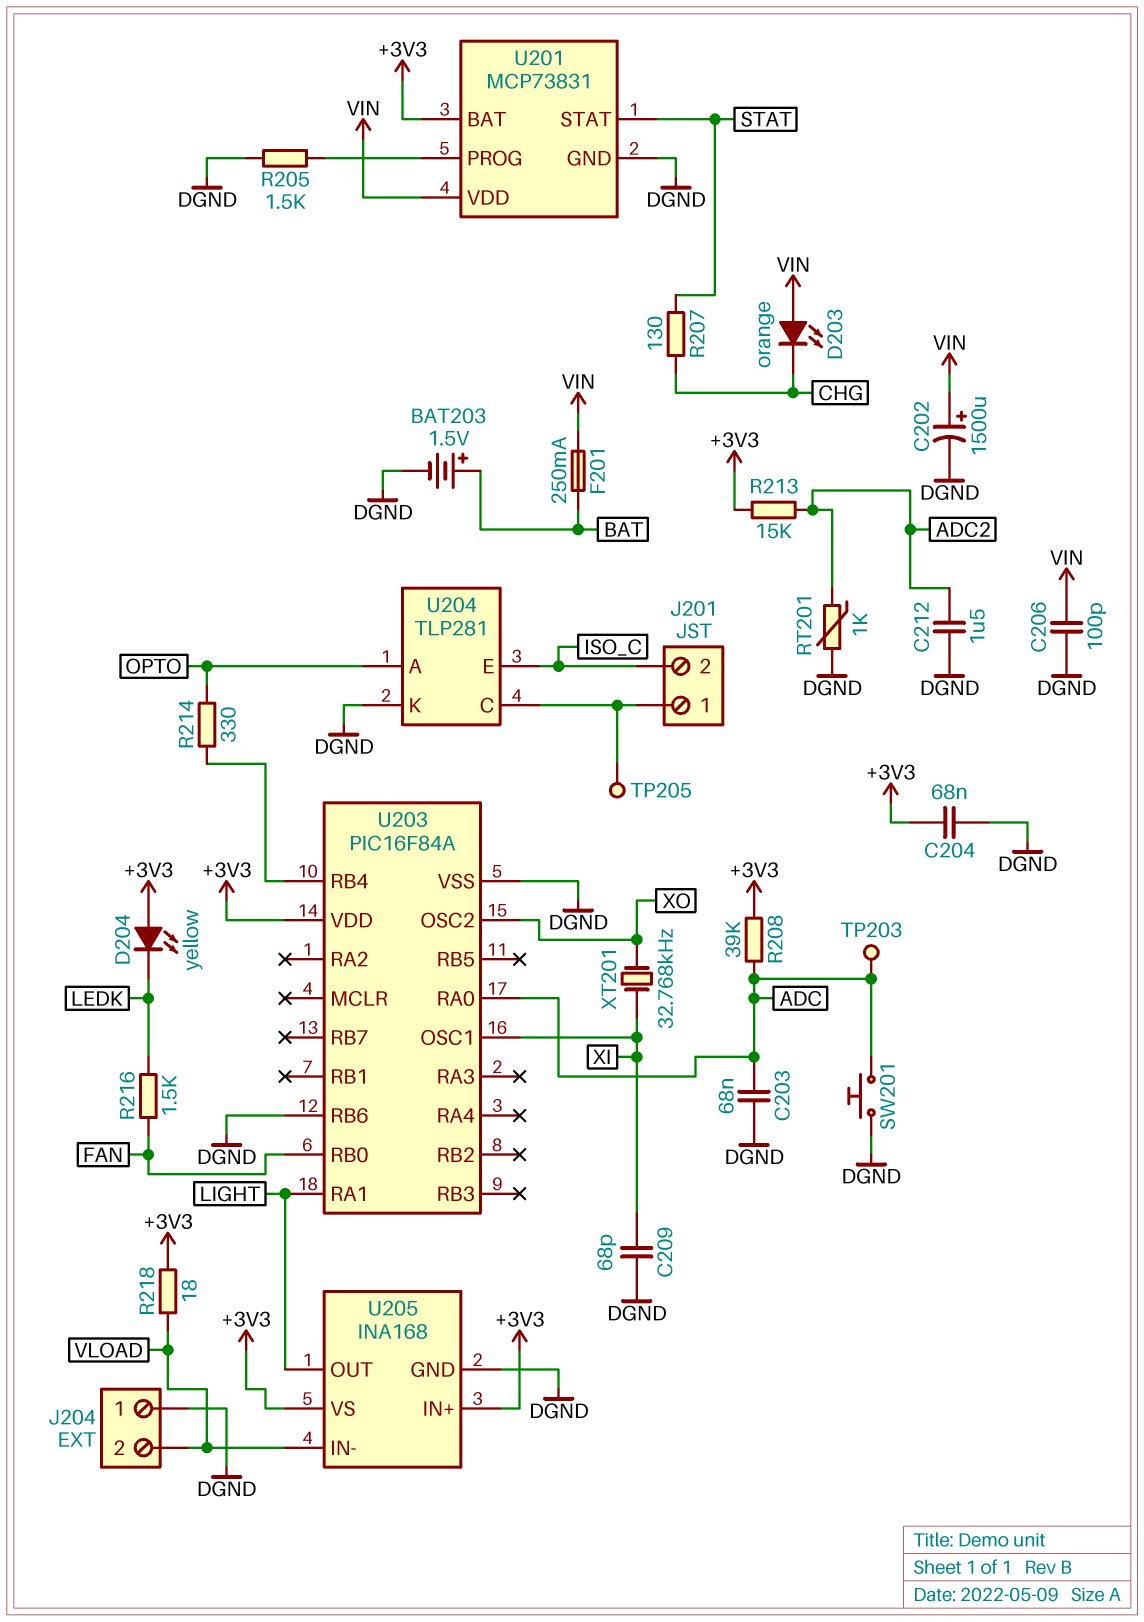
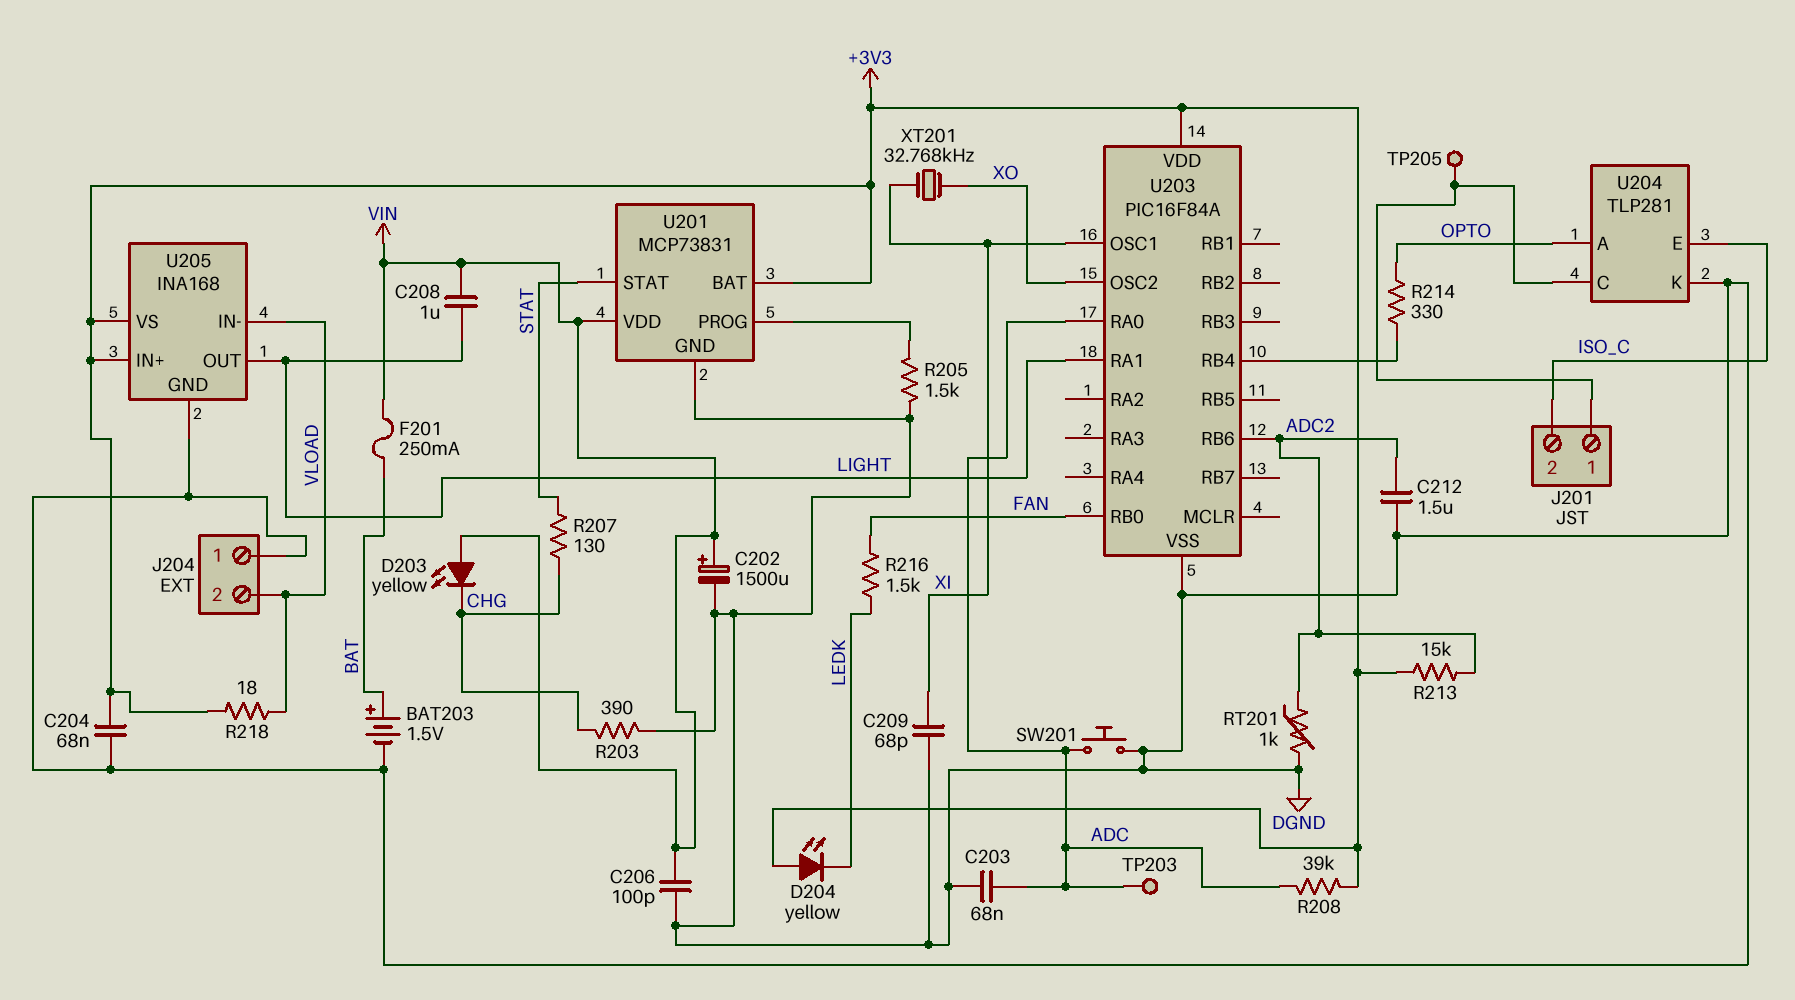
C208: none -> 1uF (LIGHT, VIN)
D203: LED orange (A VIN, K CHG) -> LED yellow (A VIN, K CHG)
R203: none -> 390 (CHG, DGND)
U203 pin RB6: DGND -> ADC2

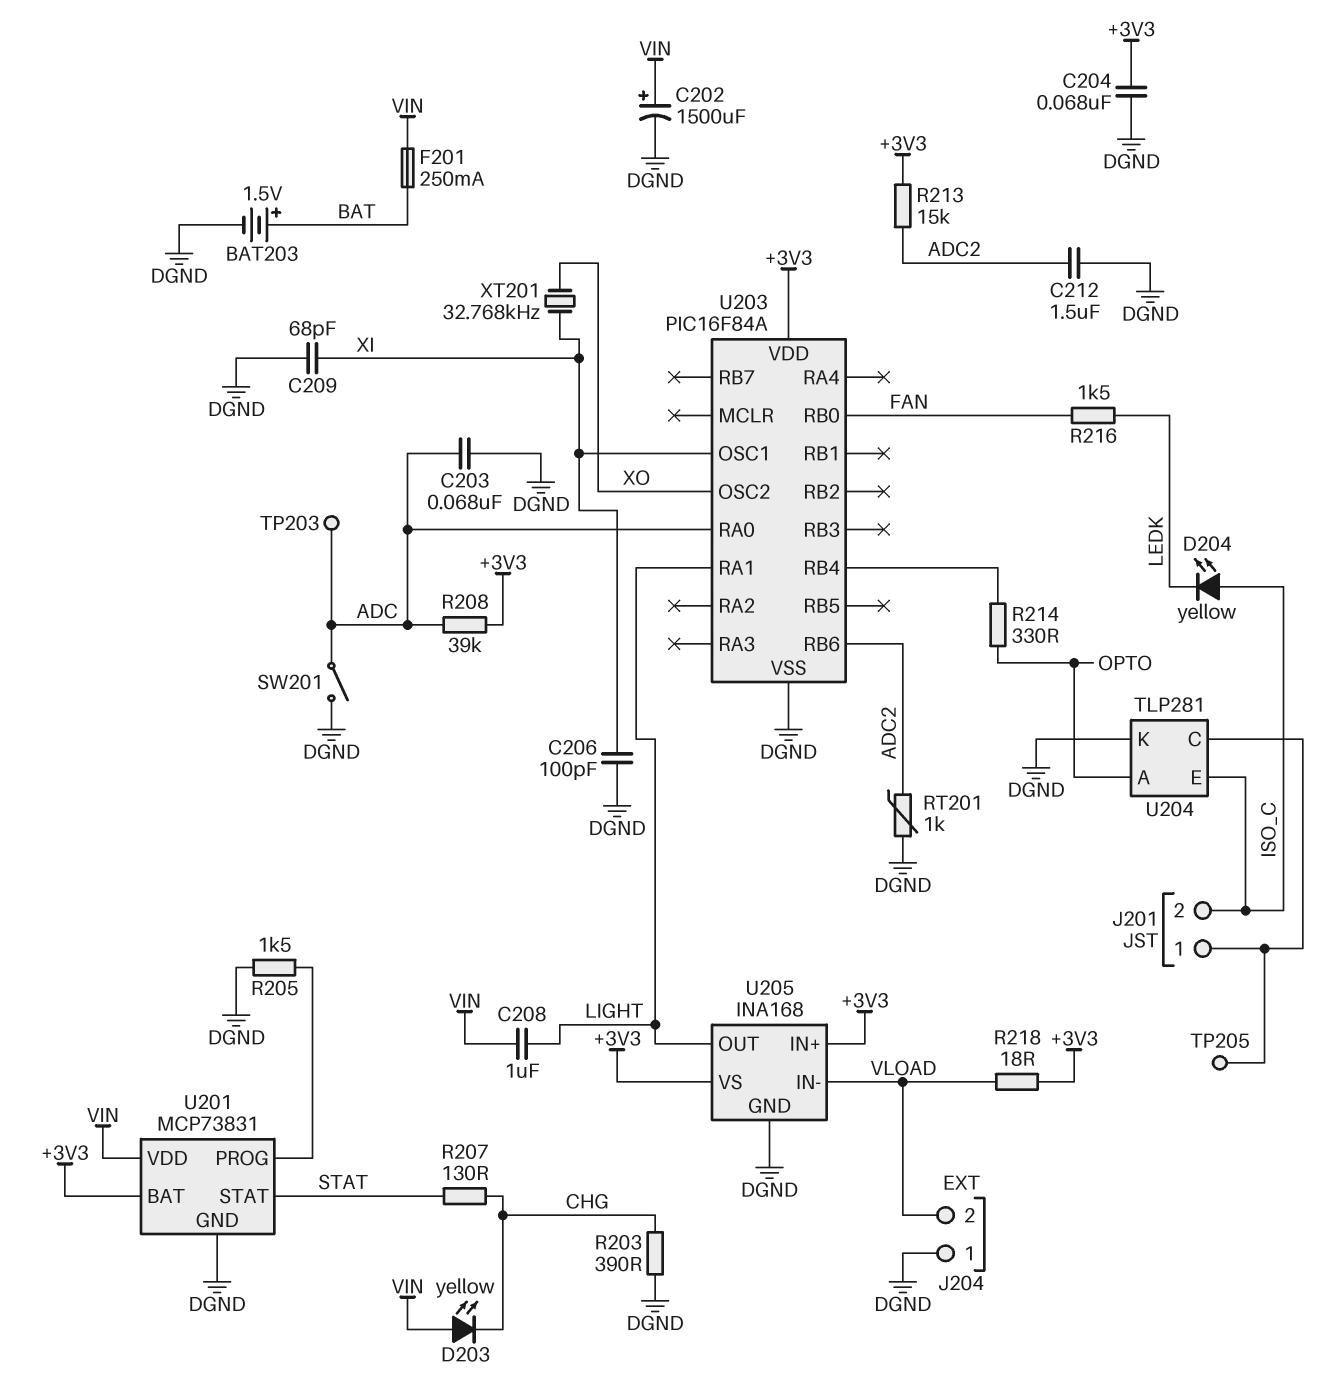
C206: 100pF (DGND, VIN) -> 100pF (DGND, XI)
D204: LED yellow (A +3V3, K LEDK) -> LED yellow (A ISO_C, K LEDK)
SW201: button (ADC, DGND) -> switch (ADC, DGND)

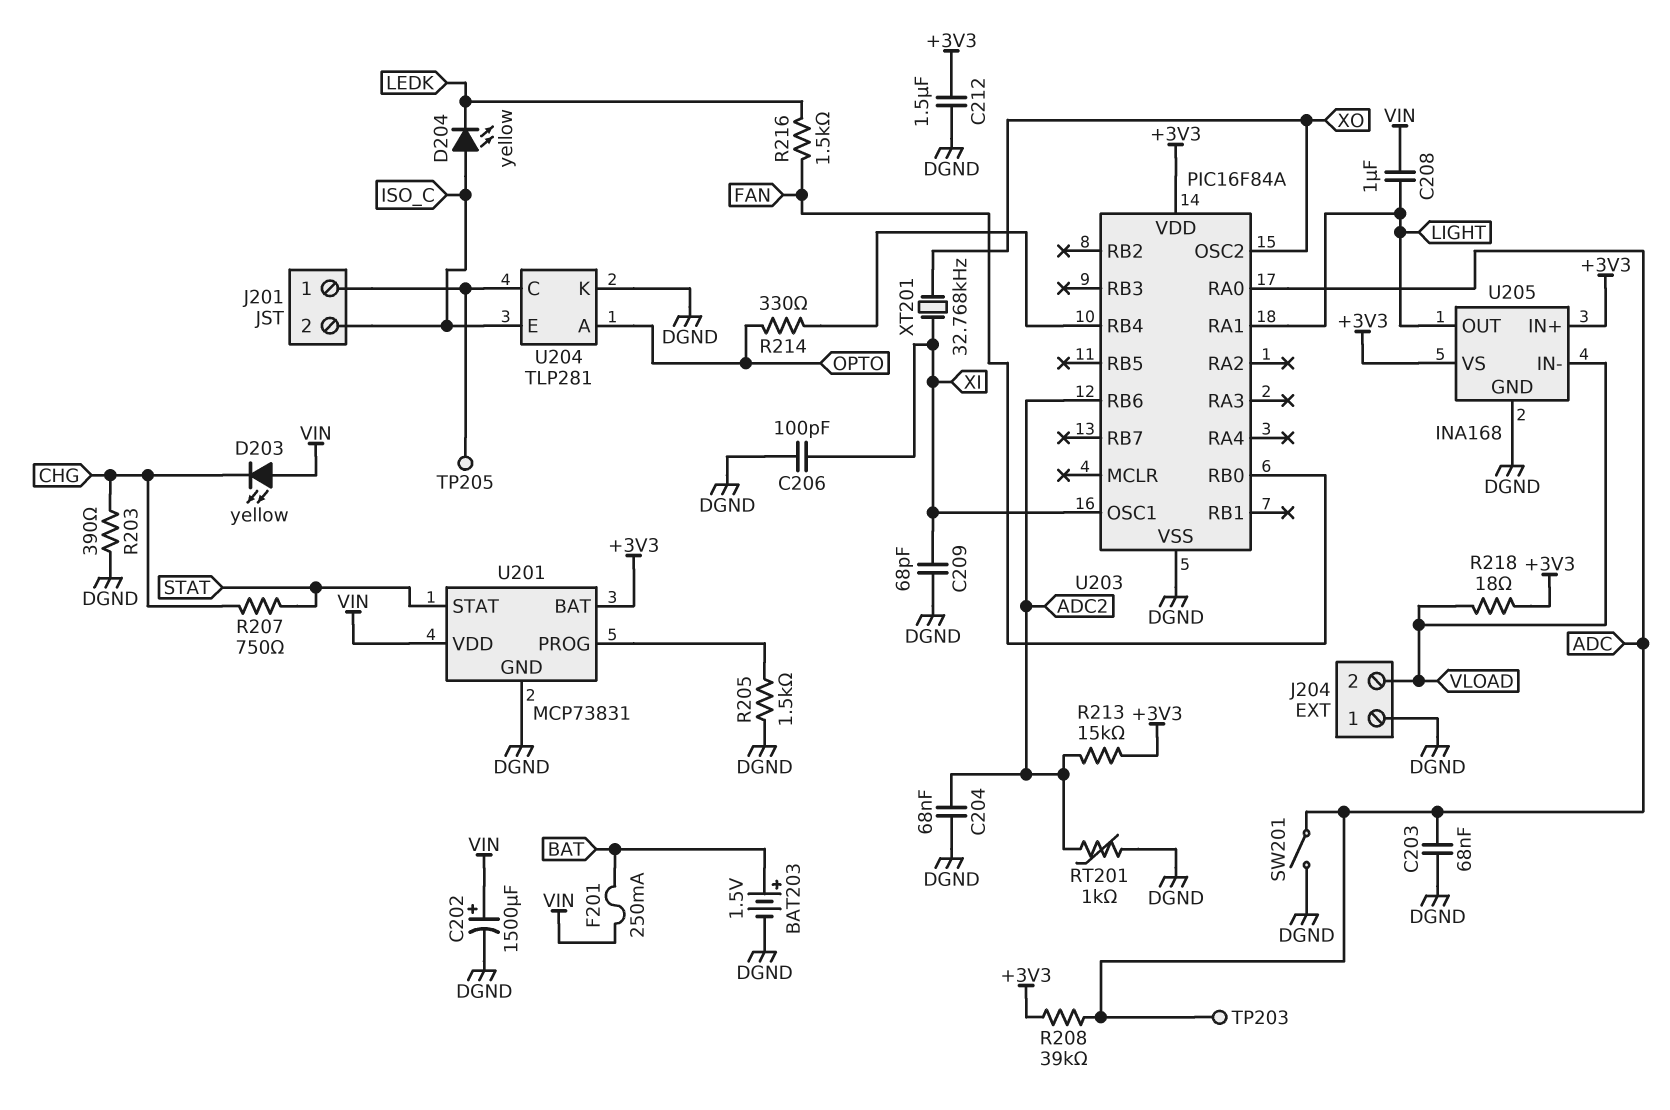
C204: 68nF (+3V3, DGND) -> 68nF (ADC2, DGND)
C212: 1.5uF (ADC2, DGND) -> 1.5uF (+3V3, DGND)
R207: 130 (CHG, STAT) -> 750 (CHG, STAT)

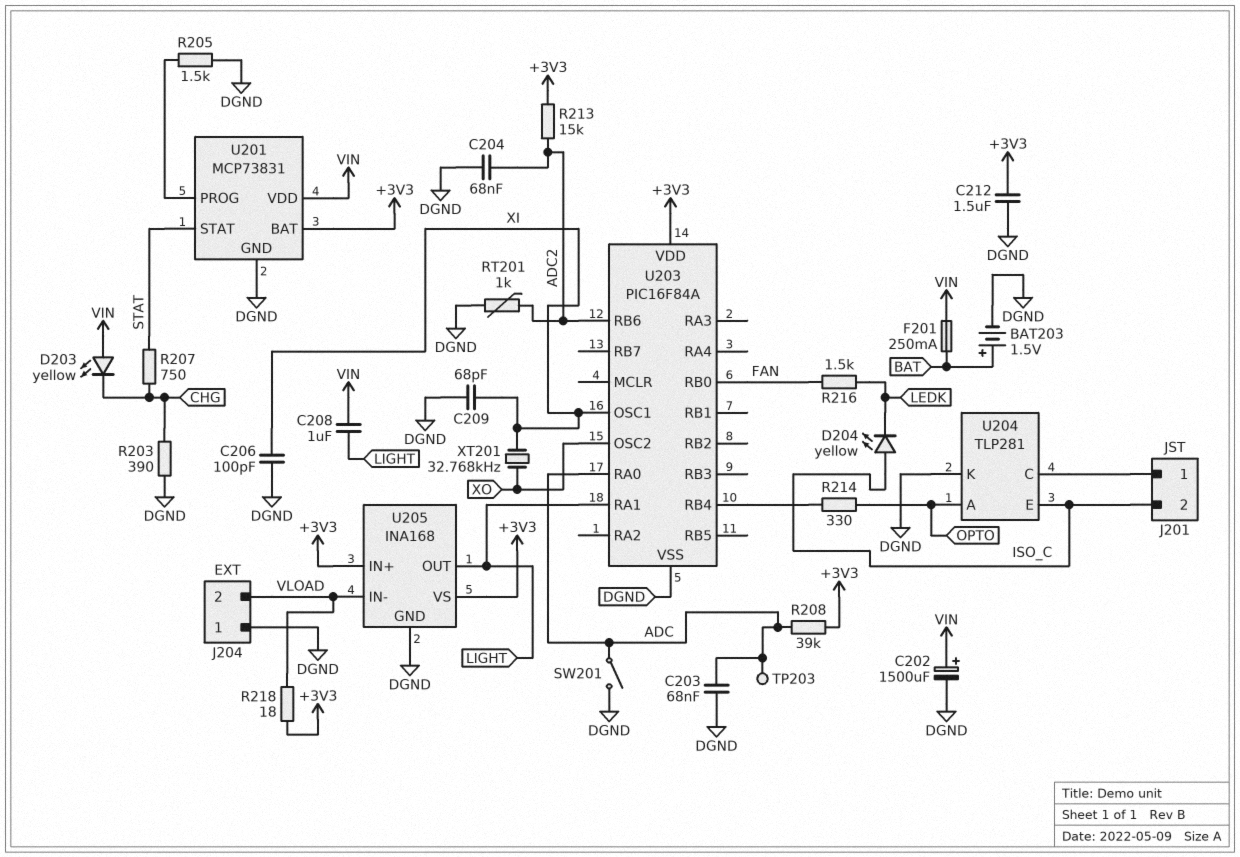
TP205: test point (J201/1) -> none

